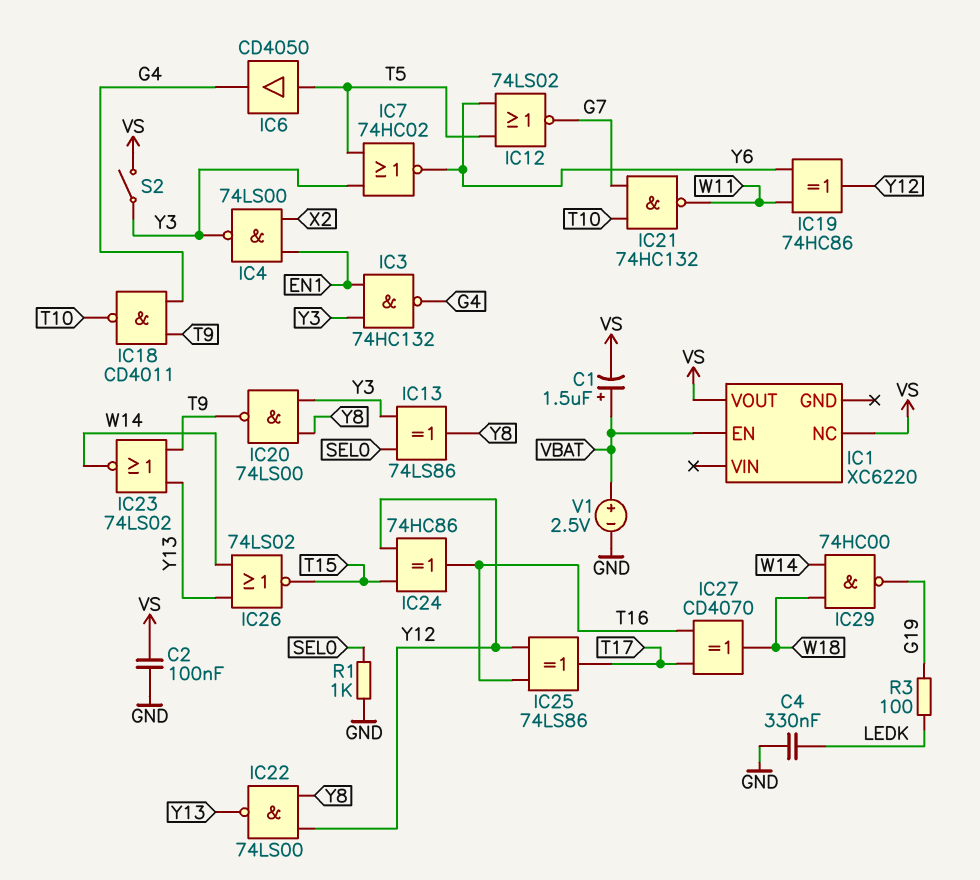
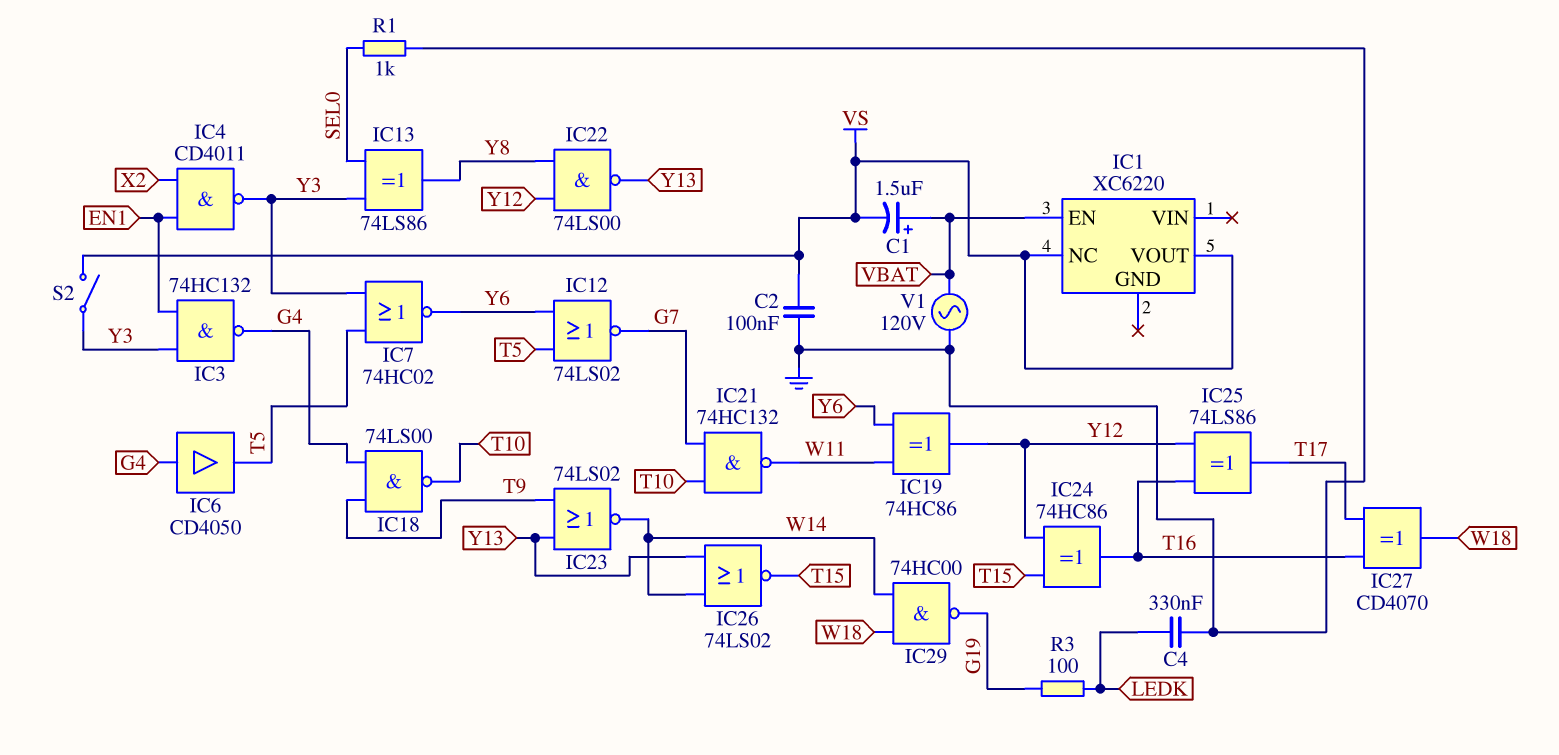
IC4: NAND 74LS00 (in EN1, in X2, out Y3) -> NAND CD4011 (in EN1, in X2, out Y3)
IC6: buffer CD4050 (in T5, out G4) -> buffer CD4050 (in G4, out T5)
IC18: NAND CD4011 (in G4, in T9, out T10) -> NAND 74LS00 (in G4, in T9, out T10)
IC20: NAND 74LS00 (in Y3, in Y8, out T9) -> none
V1: 2.5V (plus VBAT, minus GND) -> AC 120V (GND, VBAT)

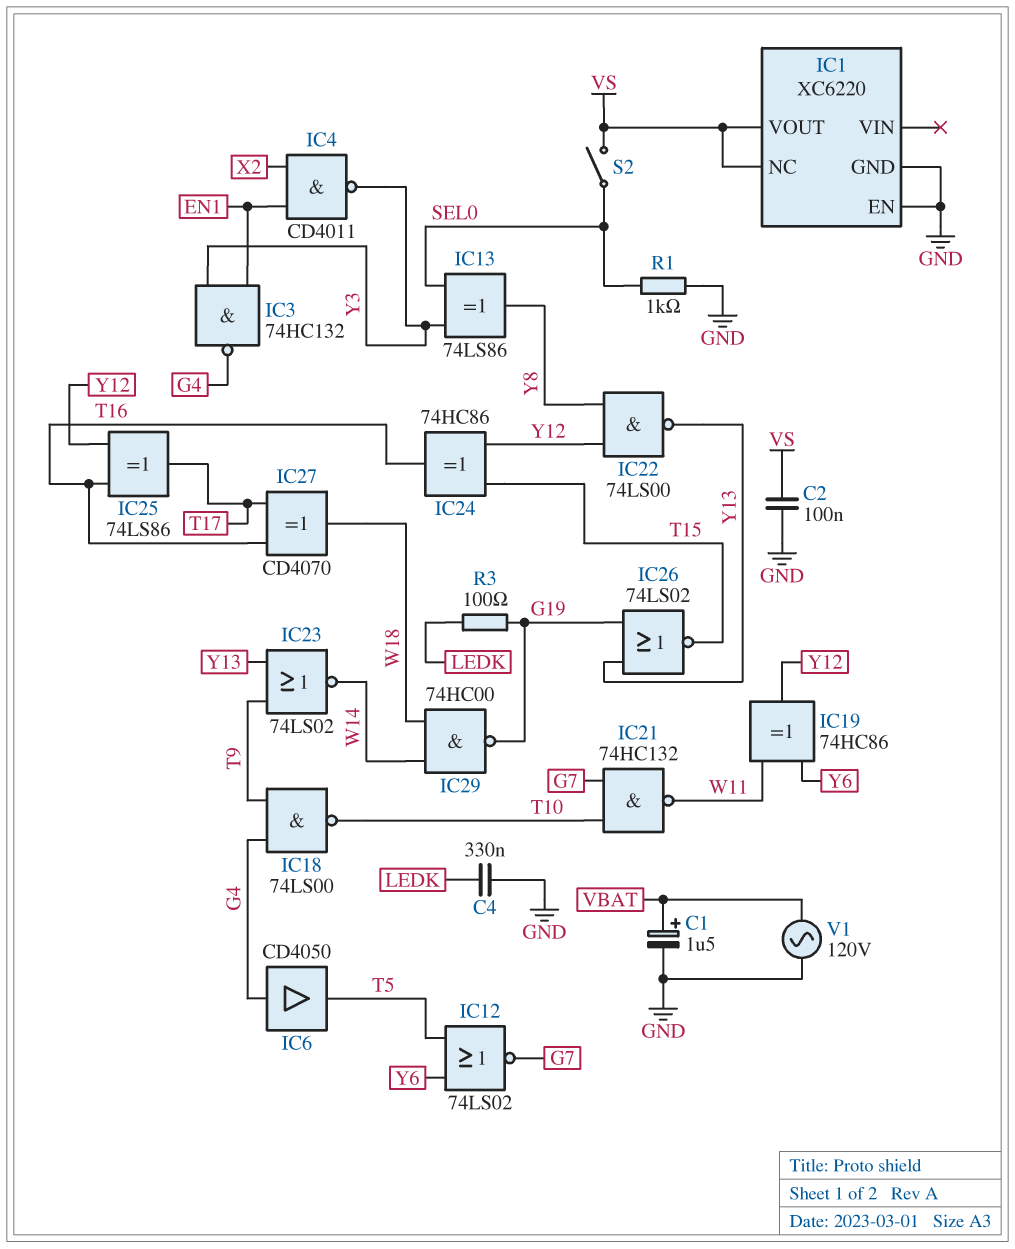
C1: 1.5uF (plus VBAT, minus VS) -> 1.5uF (plus VBAT, minus GND)
IC1 pin EN: VBAT -> GND
IC1 pin GND: none -> GND
IC7: NOR 74HC02 (in T5, in Y3, out Y6) -> none
IC26: NOR 74LS02 (in W14, in Y13, out T15) -> NOR 74LS02 (in G19, in Y13, out T15)
S2: switch (VS, Y3) -> switch (SEL0, VS)

